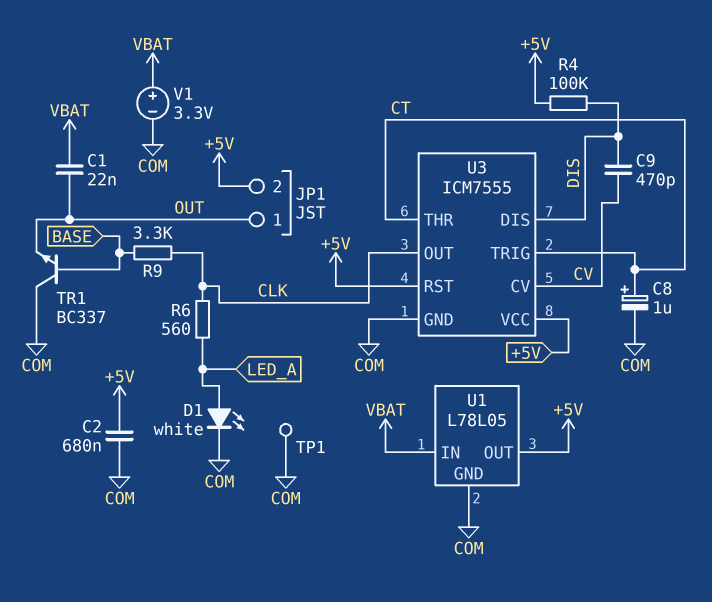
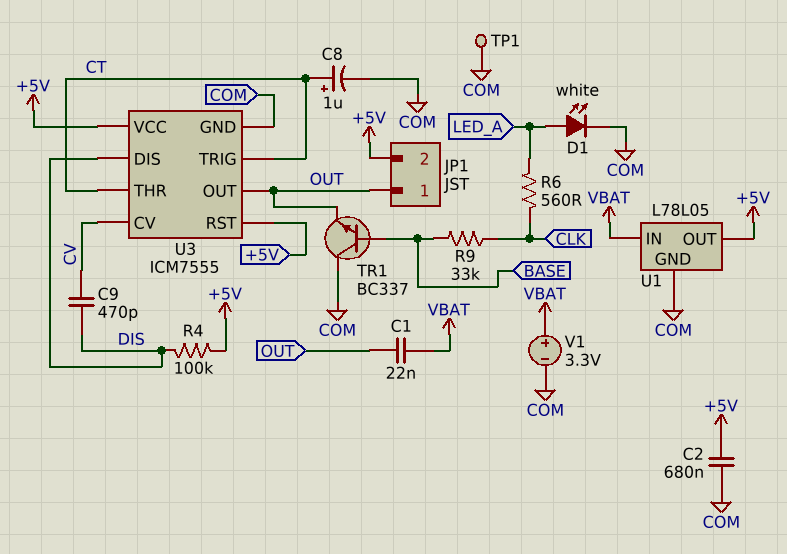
R9: 3.3k (BASE, CLK) -> 33k (BASE, CLK)
U3 pin OUT: CLK -> OUT

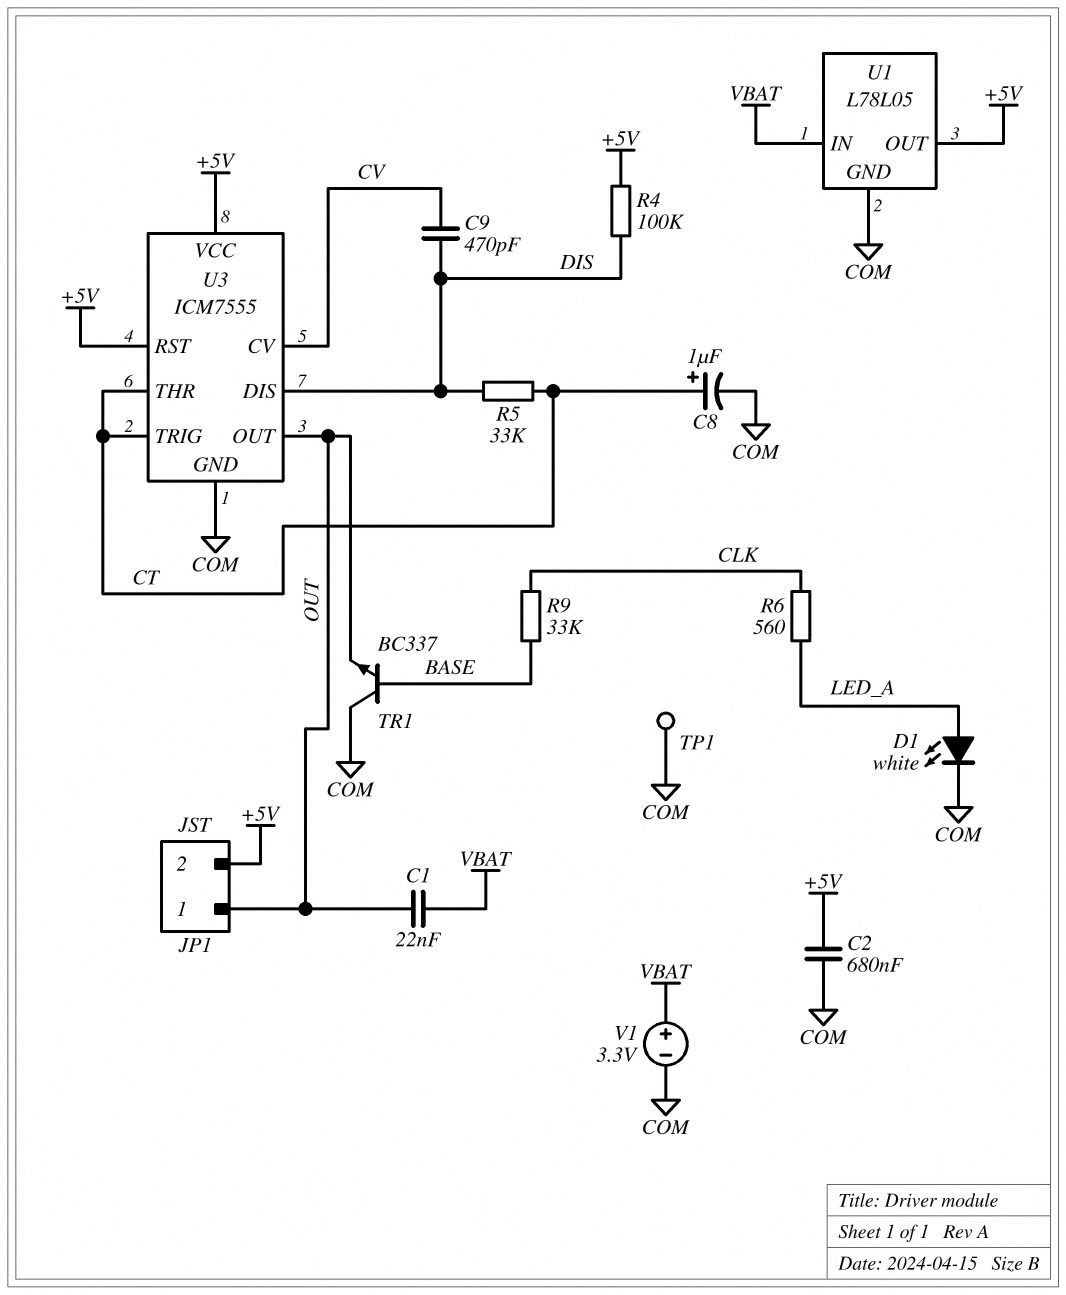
R5: none -> 33k (CT, DIS)

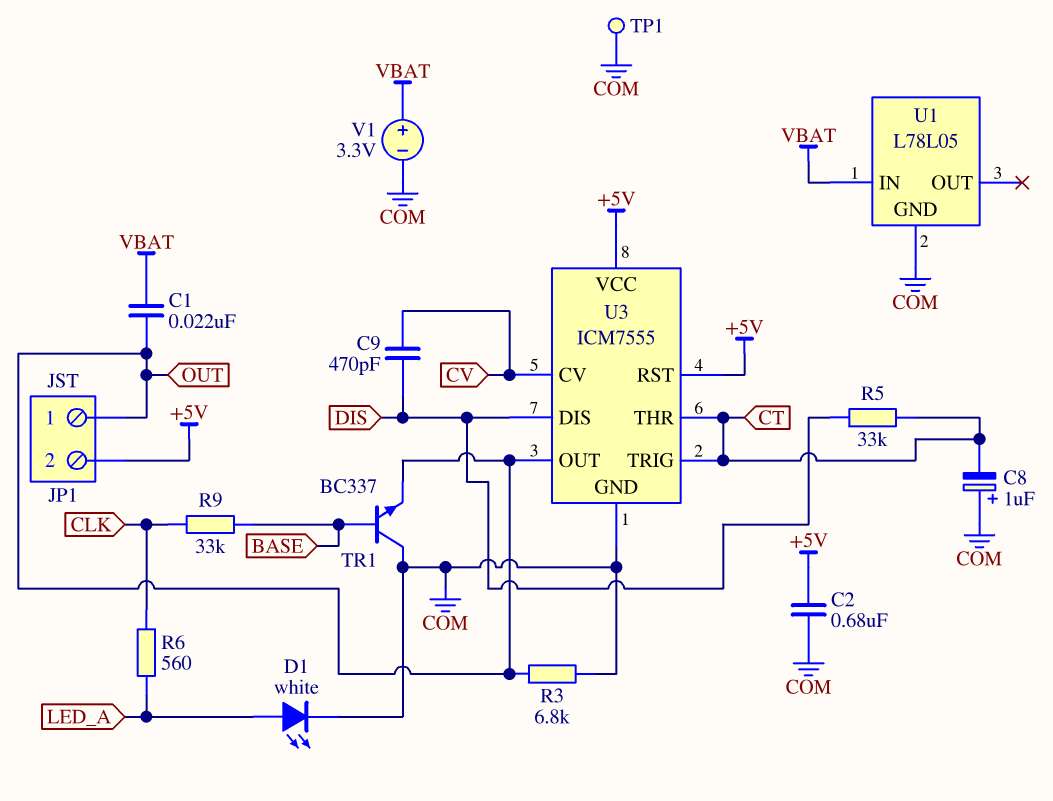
C8: 1uF (plus CT, minus COM) -> 1uF (plus COM, minus CT)
R3: none -> 6.8k (COM, OUT)
R4: 100k (+5V, DIS) -> none
U1 pin OUT: +5V -> none

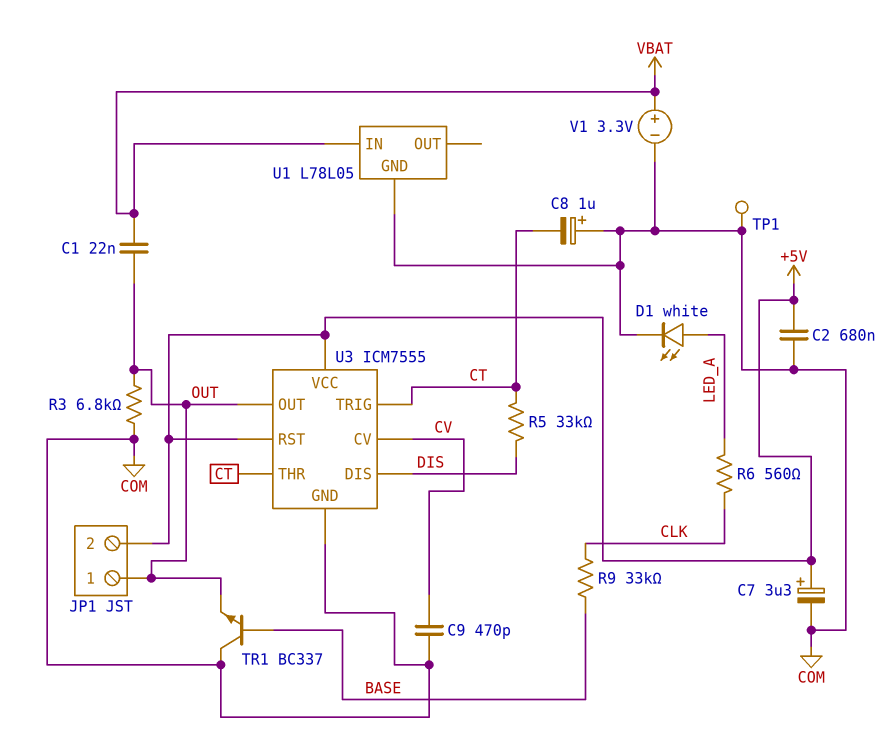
C7: none -> 3.3uF (plus +5V, minus COM)
C9: 470pF (CV, DIS) -> 470pF (COM, CV)

